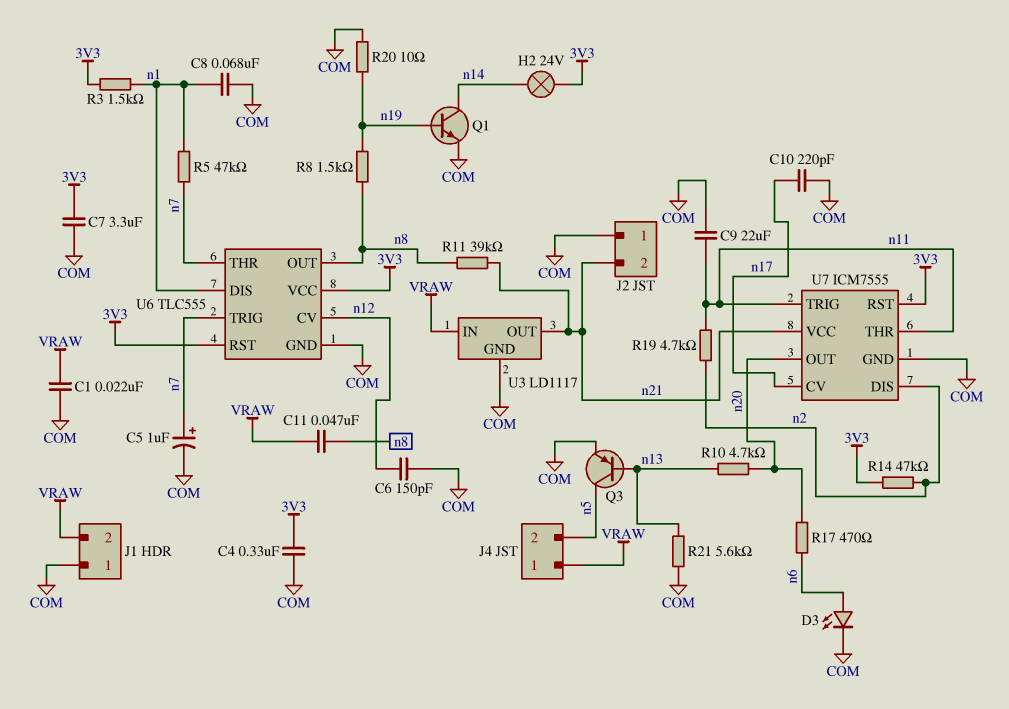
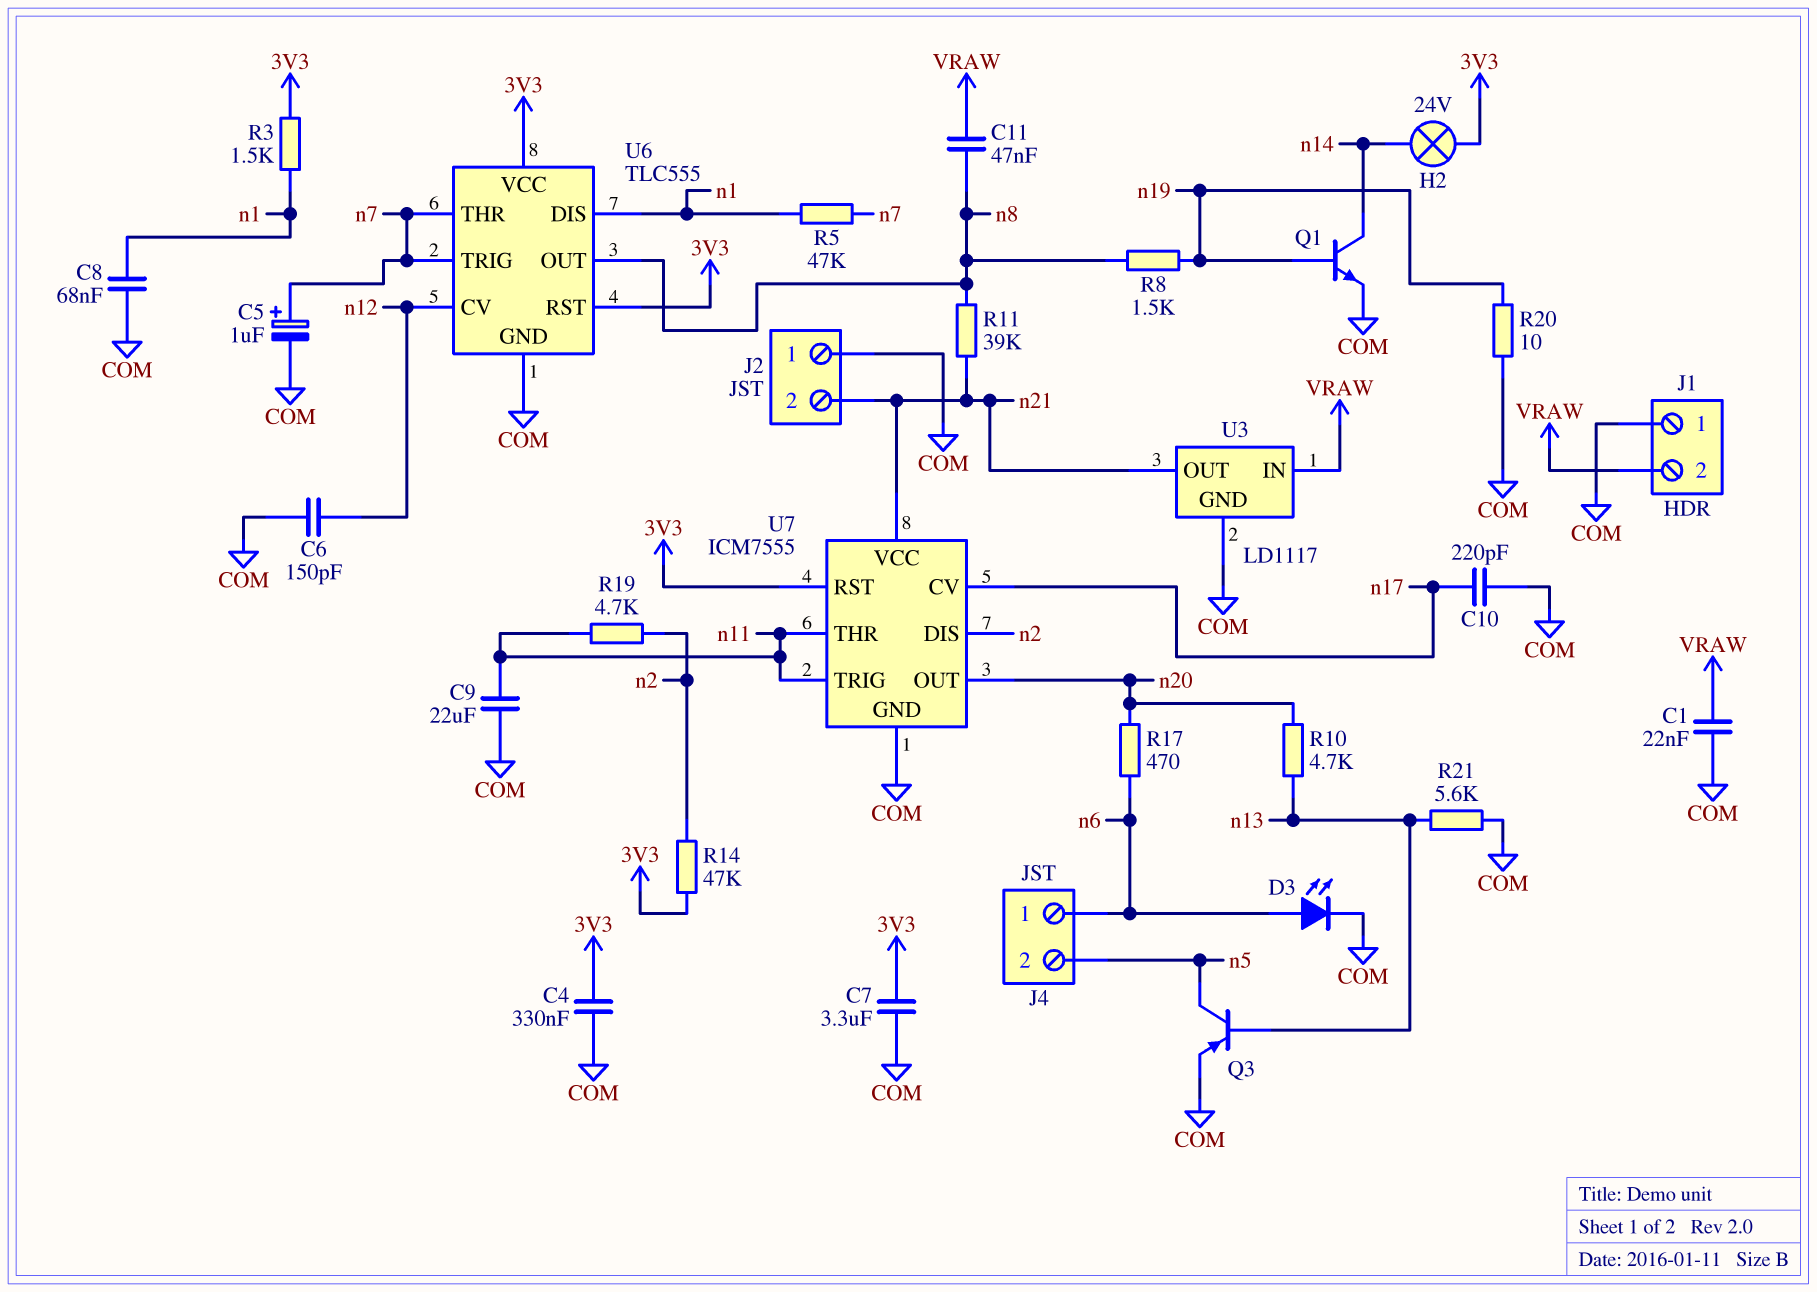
J4 pin 1: VRAW -> n6

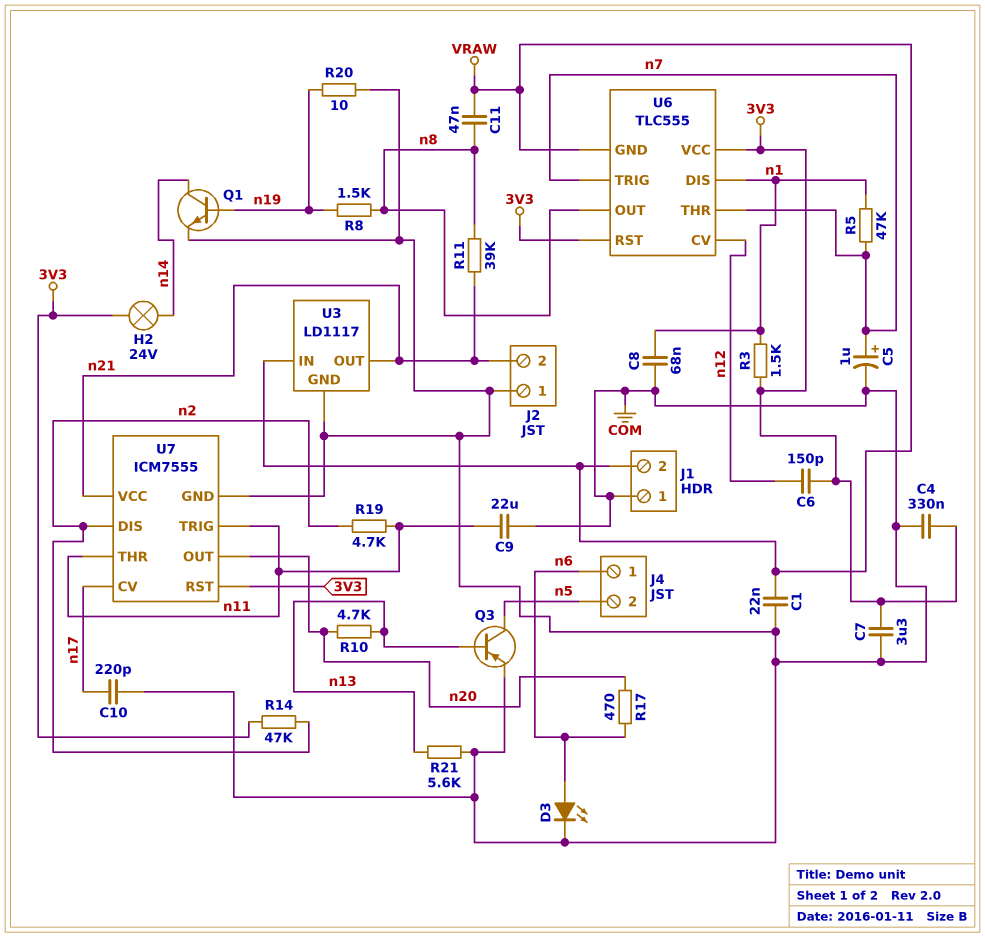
C6: 150pF (COM, n12) -> 150pF (3V3, n12)
U6 pin GND: COM -> VRAW

